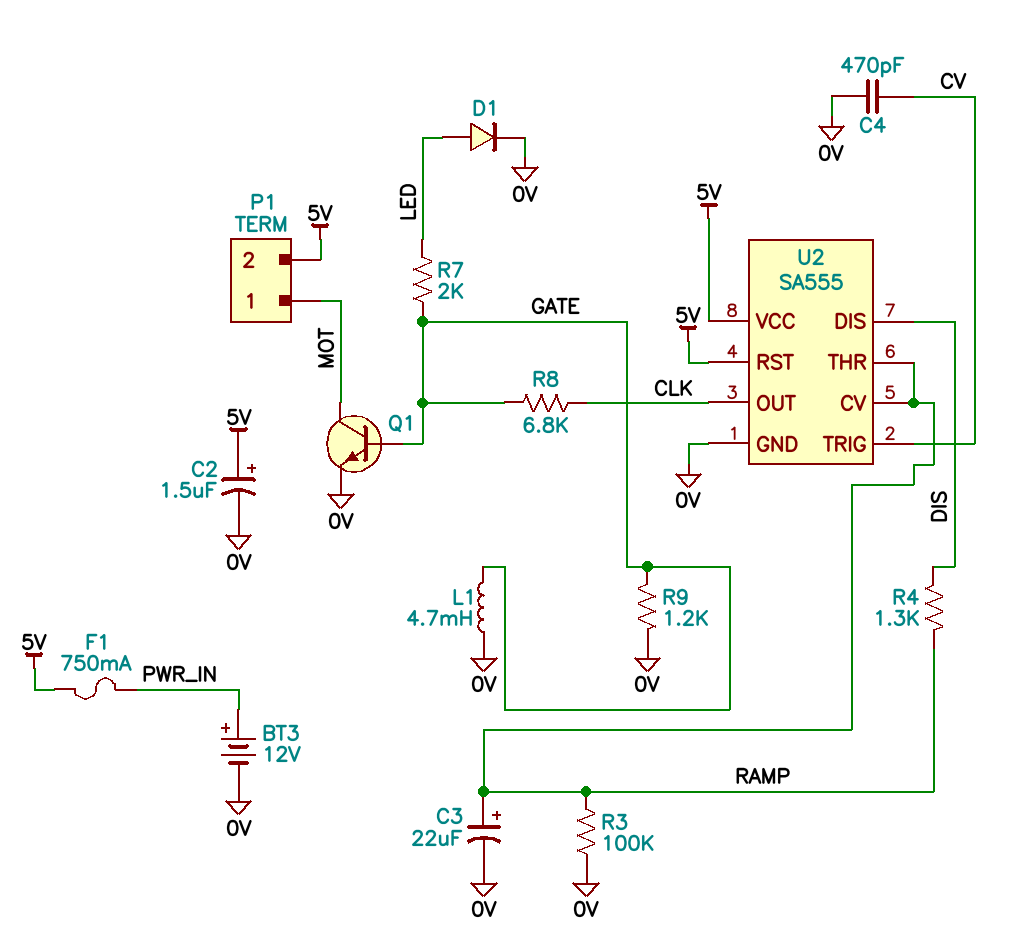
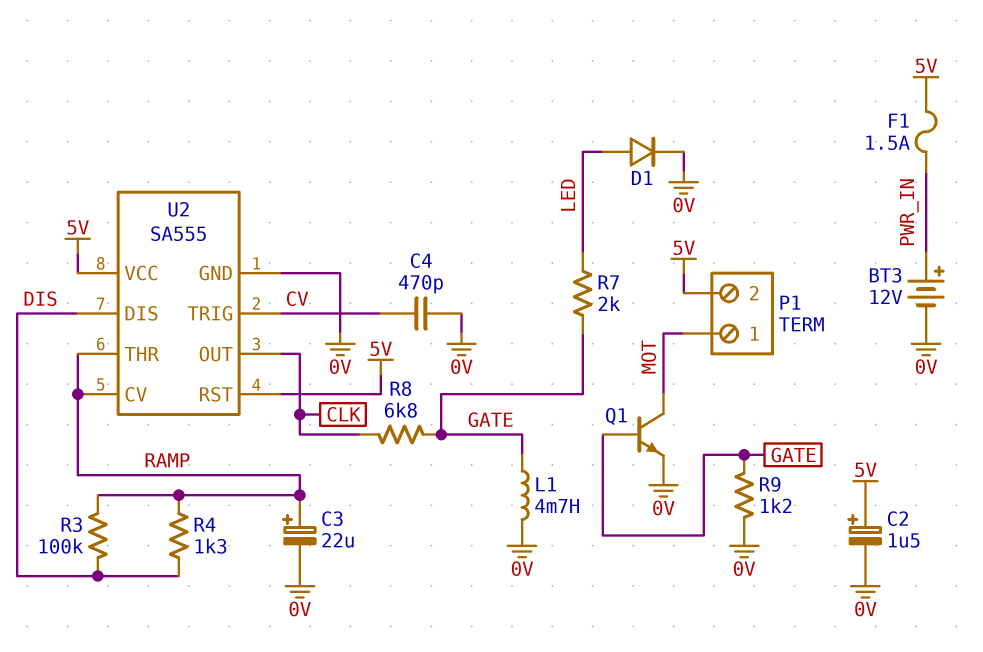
F1: 750mA (5V, PWR_IN) -> 1.5A (5V, PWR_IN)
R3: 100k (0V, RAMP) -> 100k (DIS, RAMP)

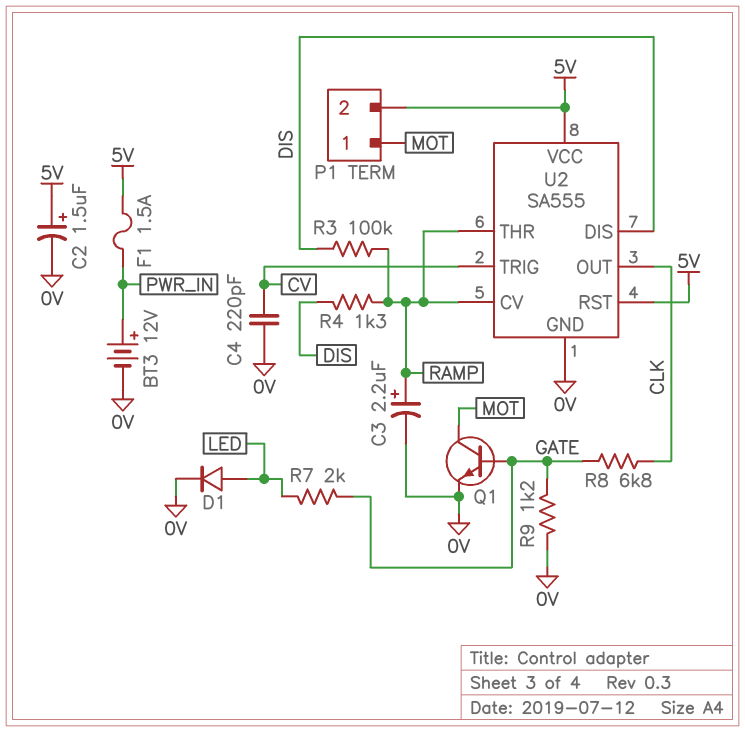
C3: 22uF (plus RAMP, minus 0V) -> 2.2uF (plus RAMP, minus 0V)
C4: 470pF (0V, CV) -> 220pF (0V, CV)
L1: 4.7mH (0V, GATE) -> none

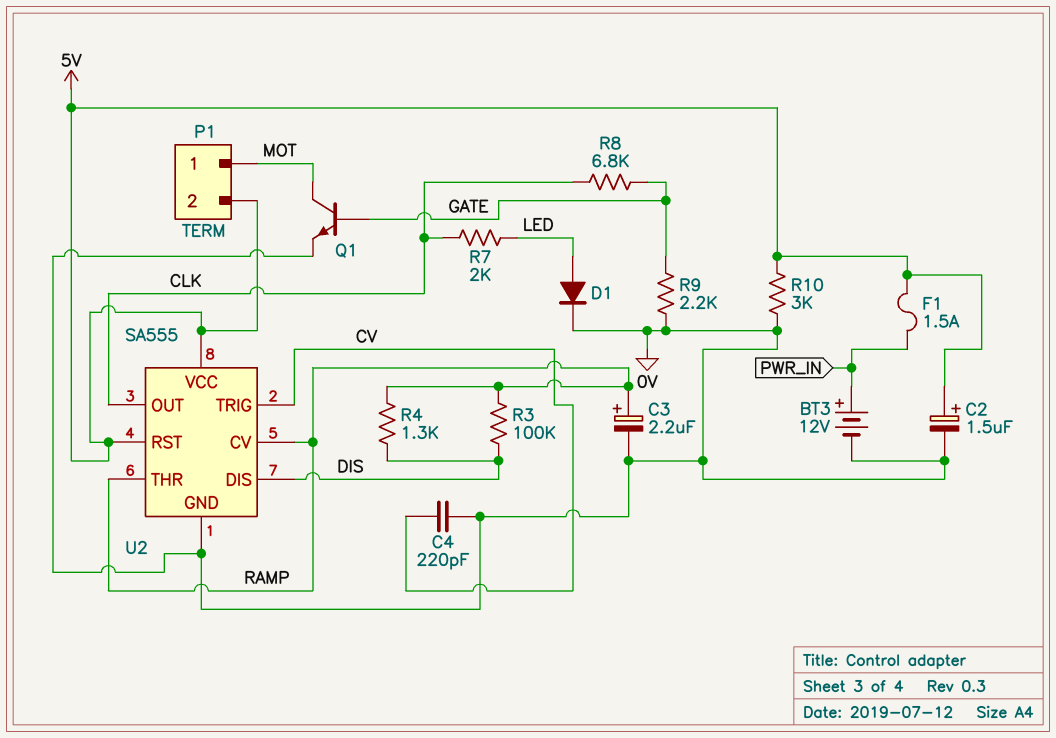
R7: 2k (GATE, LED) -> 2k (CLK, LED)
R9: 1.2k (0V, GATE) -> 2.2k (0V, GATE)
R10: none -> 3k (0V, 5V)

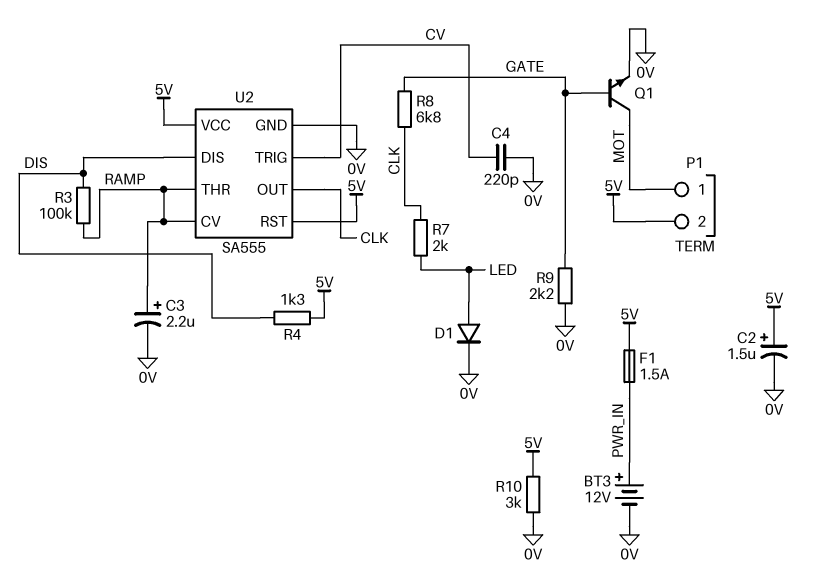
R4: 1.3k (DIS, RAMP) -> 1.3k (5V, DIS)

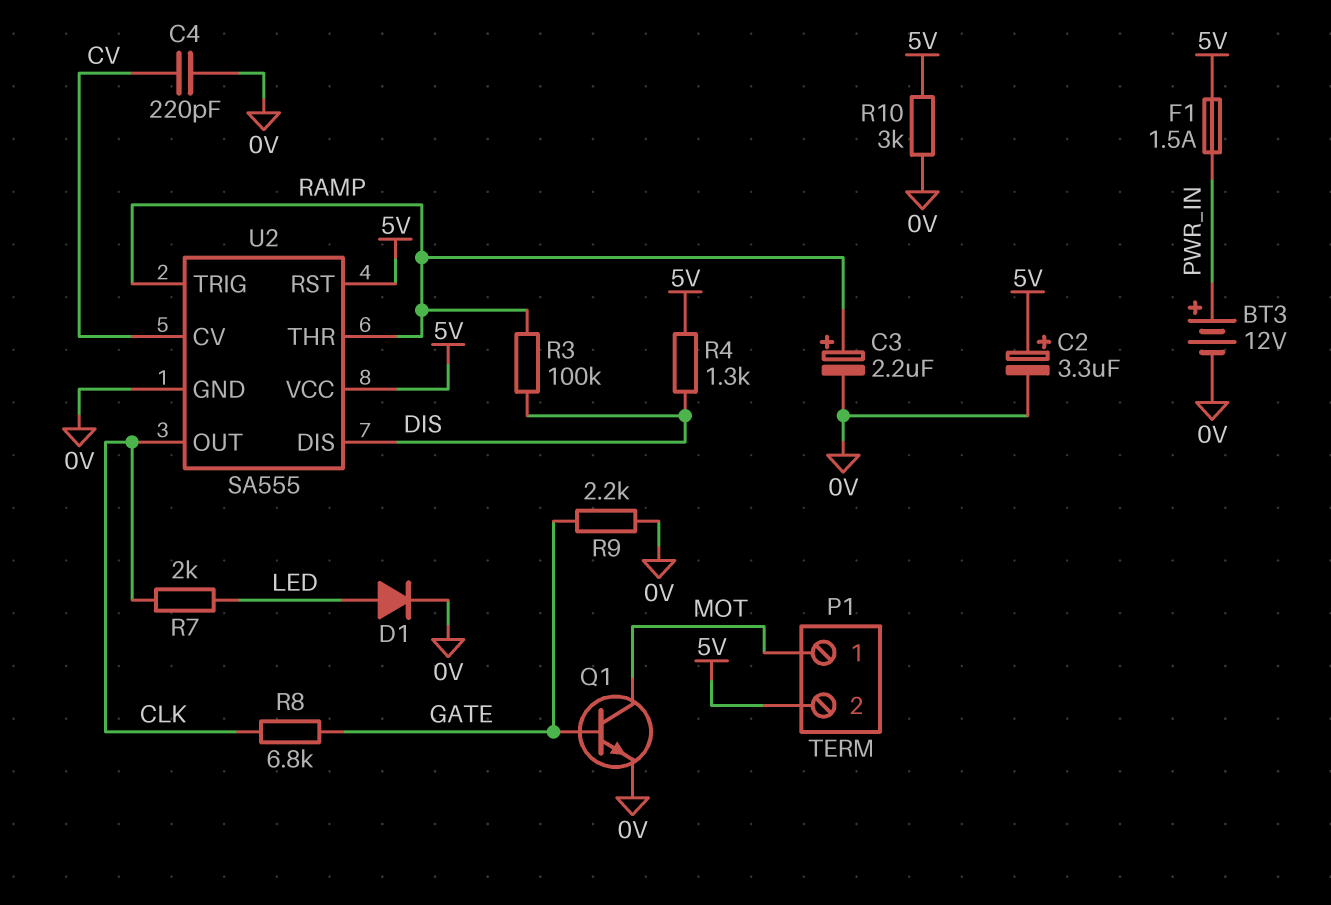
C2: 1.5uF (plus 5V, minus 0V) -> 3.3uF (plus 5V, minus 0V)
U2 pin CV: RAMP -> CV
U2 pin TRIG: CV -> RAMP

